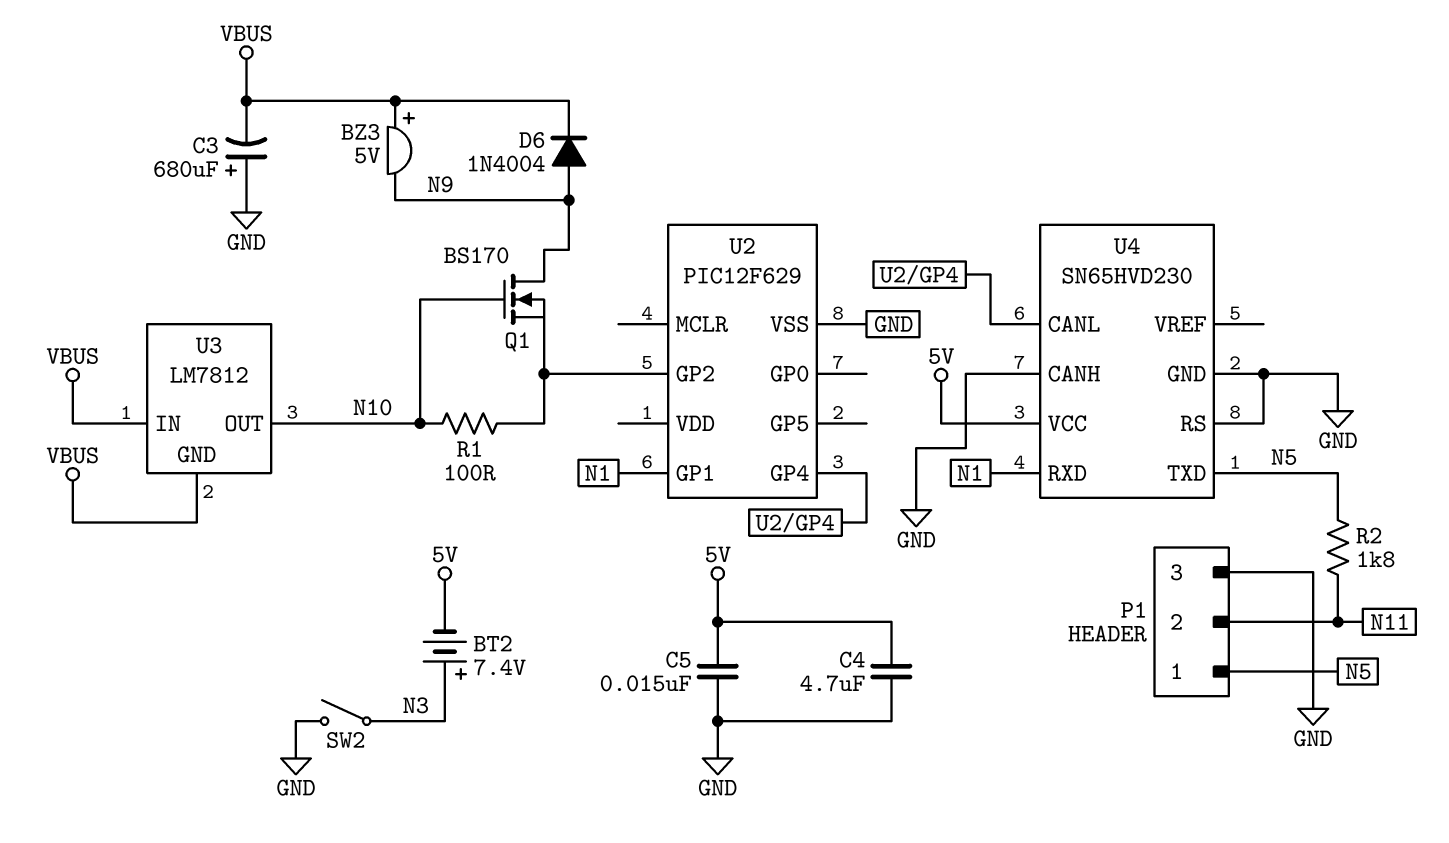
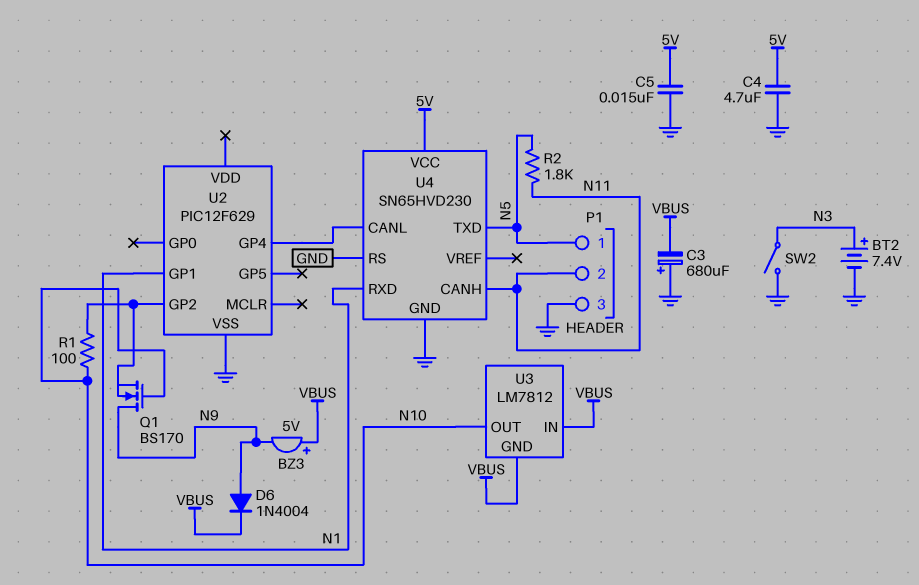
BT2: 7.4V (plus N3, minus 5V) -> 7.4V (plus N3, minus GND)
U4 pin CANH: GND -> N11

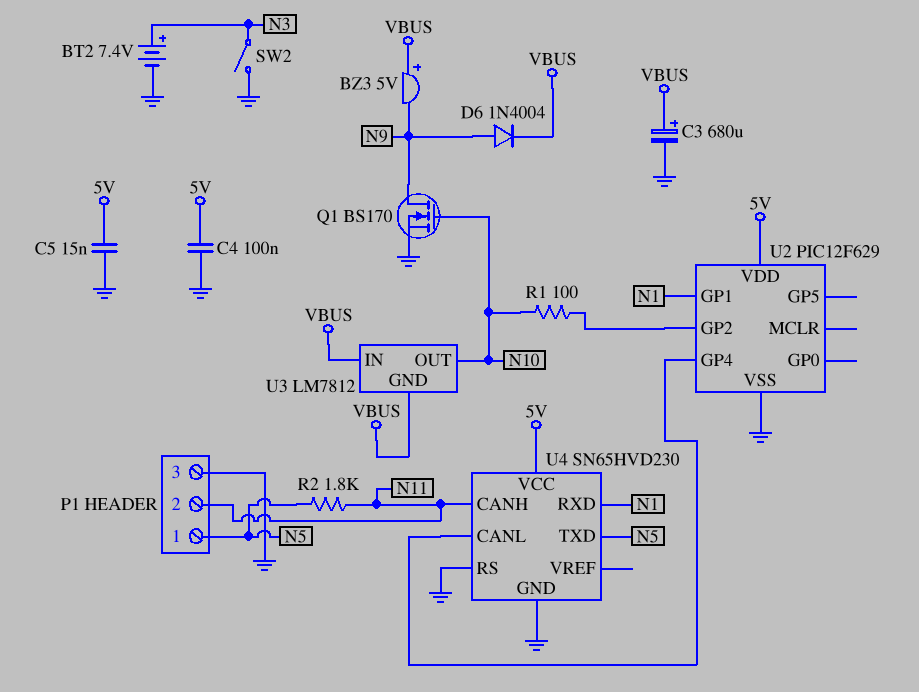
C3: 680uF (plus GND, minus VBUS) -> 680uF (plus VBUS, minus GND)
C4: 4.7uF (5V, GND) -> 100nF (5V, GND)
Q1: NMOS BS170 (G N10, D N9, S U2/GP2) -> NMOS BS170 (G N10, D N9, S GND)
U2 pin VDD: none -> 5V

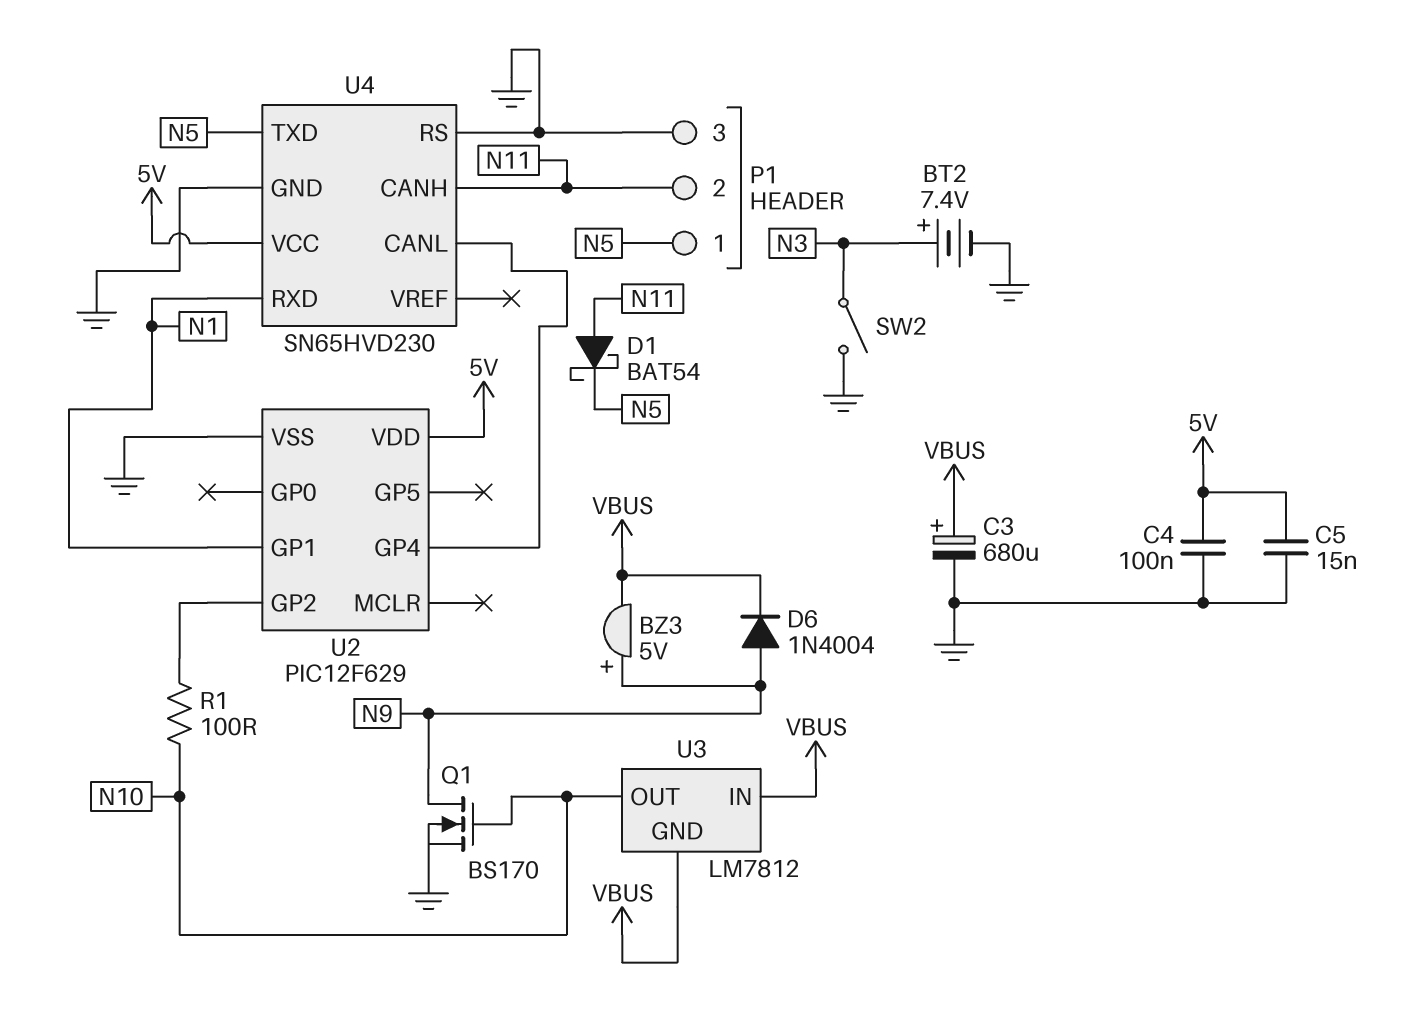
BZ3: buzzer 5V (plus VBUS, minus N9) -> buzzer 5V (plus N9, minus VBUS)
D1: none -> schottky BAT54 (A N11, K N5)
R2: 1.8k (N5, N11) -> none

